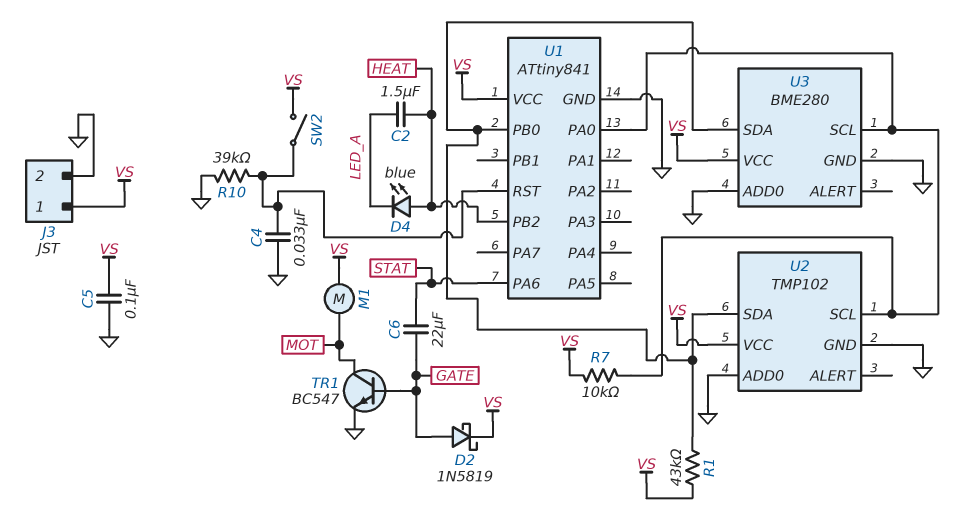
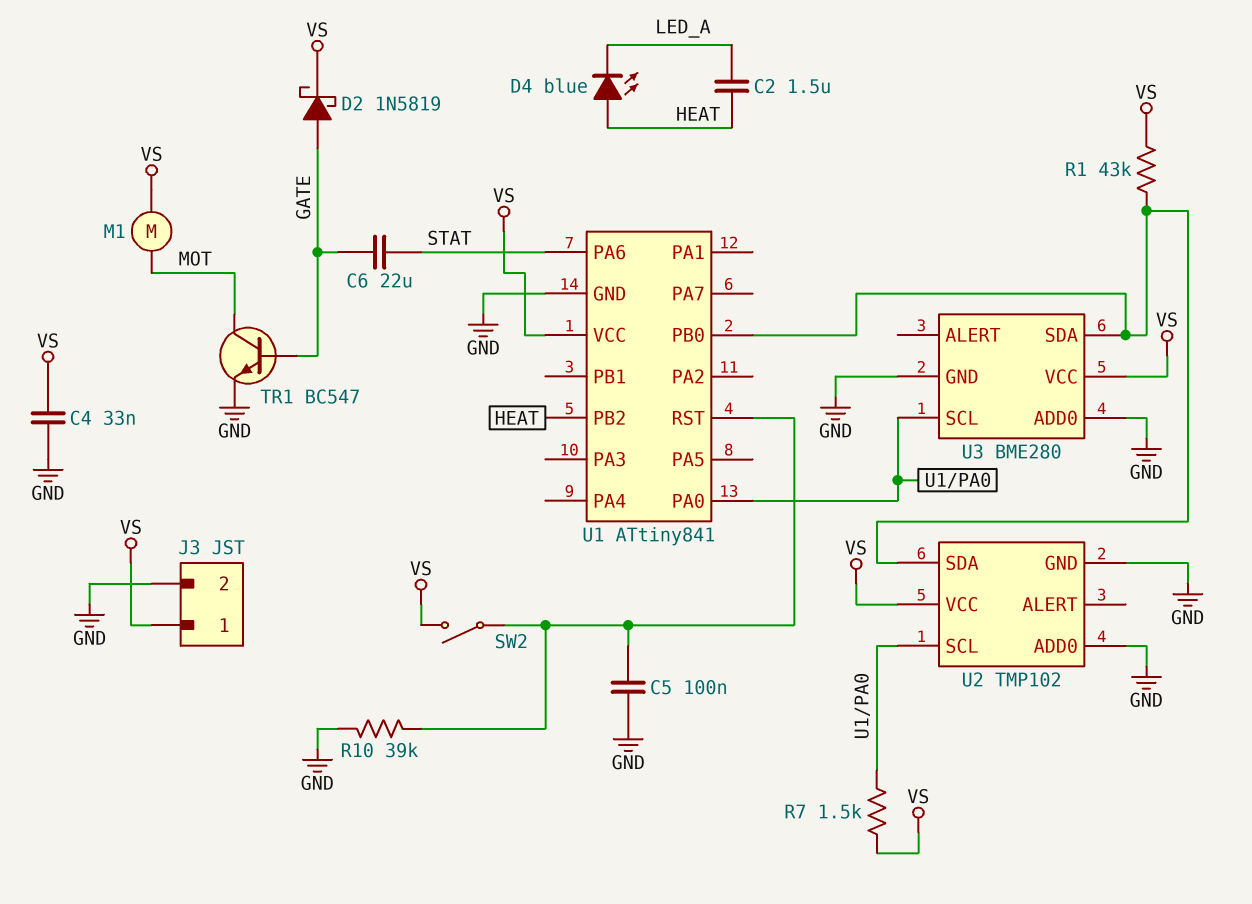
C4: 33nF (GND, U1/RST) -> 33nF (GND, VS)
C5: 100nF (GND, VS) -> 100nF (GND, U1/RST)
R7: 10k (U1/PA0, VS) -> 1.5k (U1/PA0, VS)

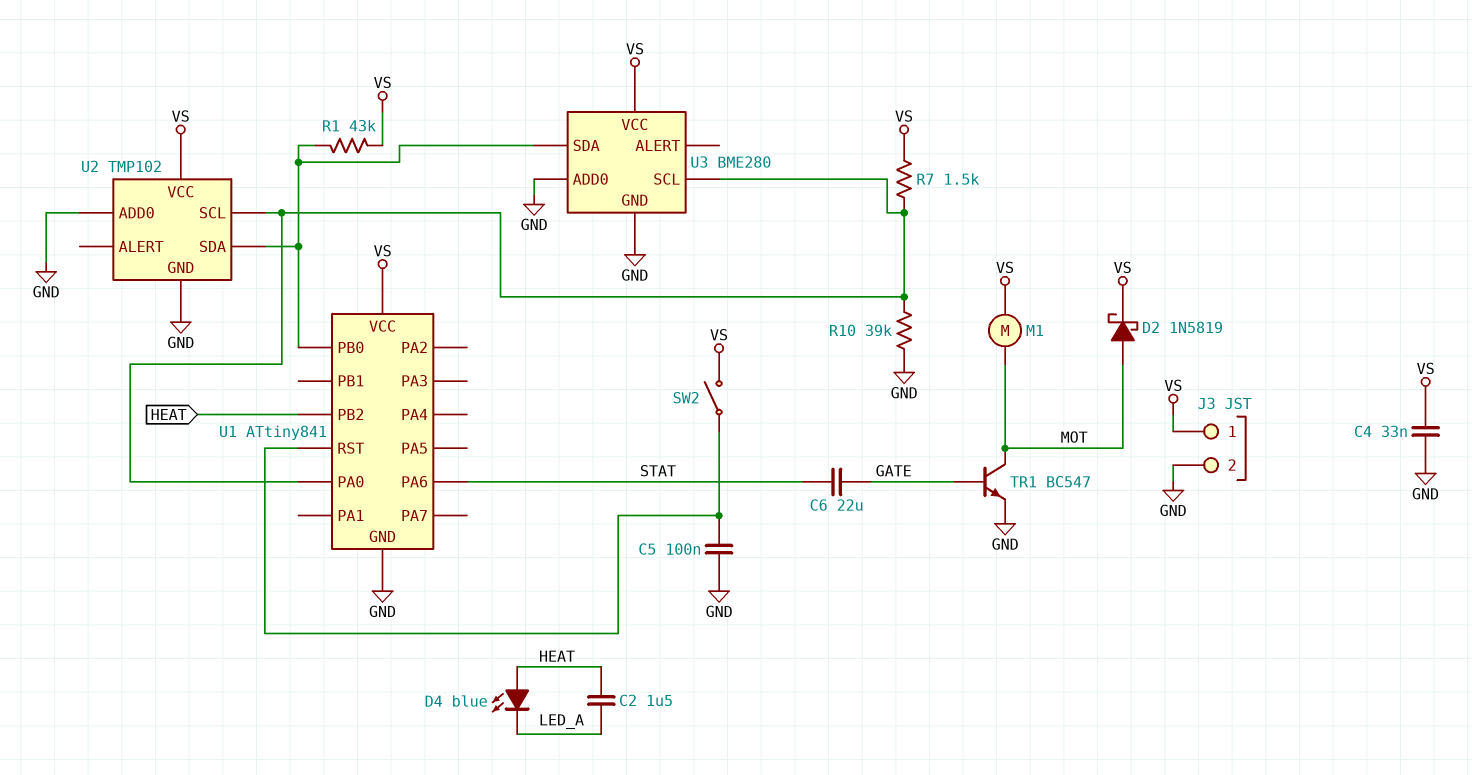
D2: schottky 1N5819 (A GATE, K VS) -> schottky 1N5819 (A MOT, K VS)
R10: 39k (GND, U1/RST) -> 39k (GND, U1/PA0)

